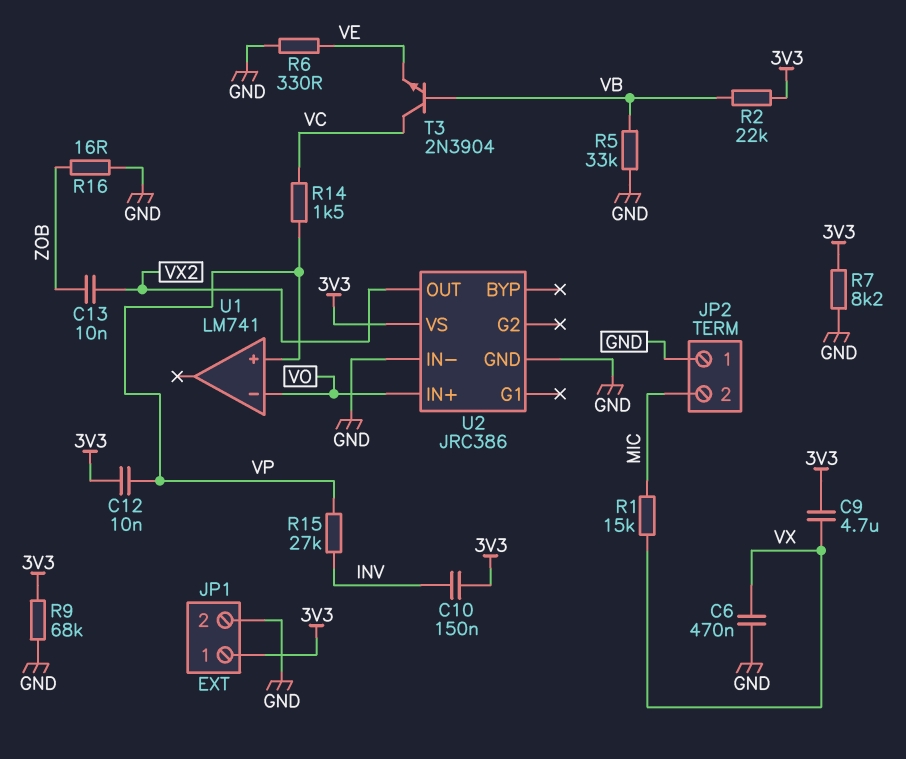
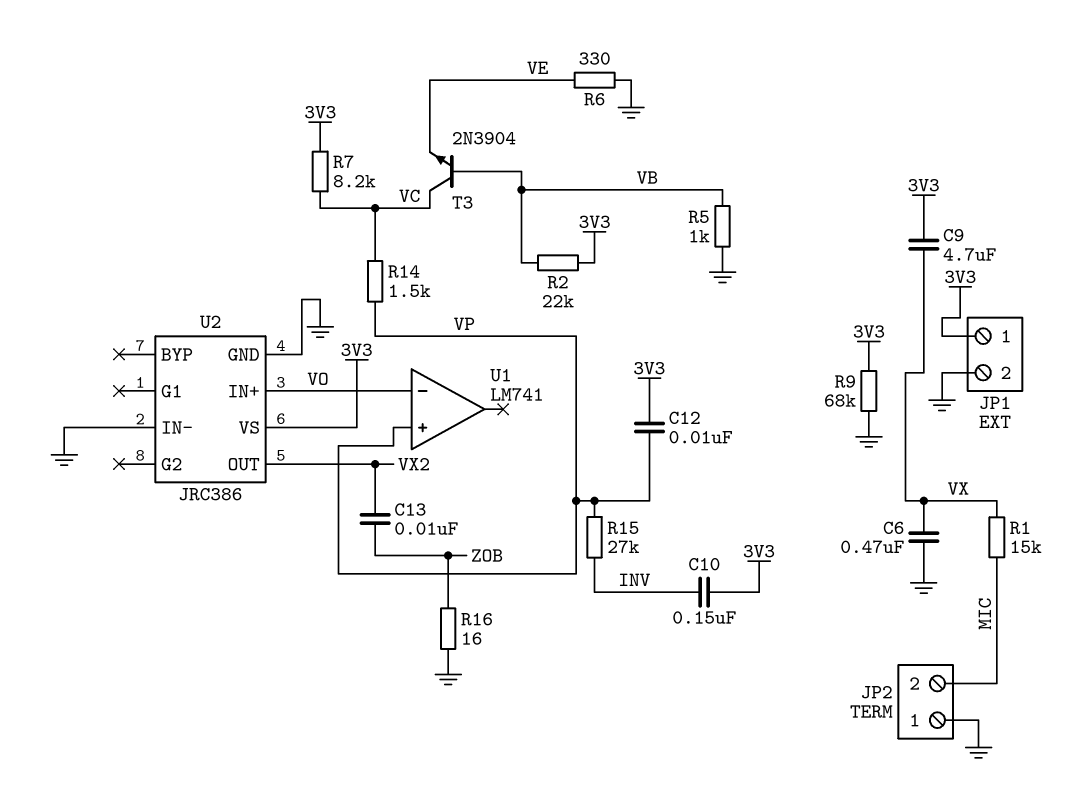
R5: 33k (GND, VB) -> 1k (GND, VB)
R7: 8.2k (3V3, GND) -> 8.2k (3V3, VC)

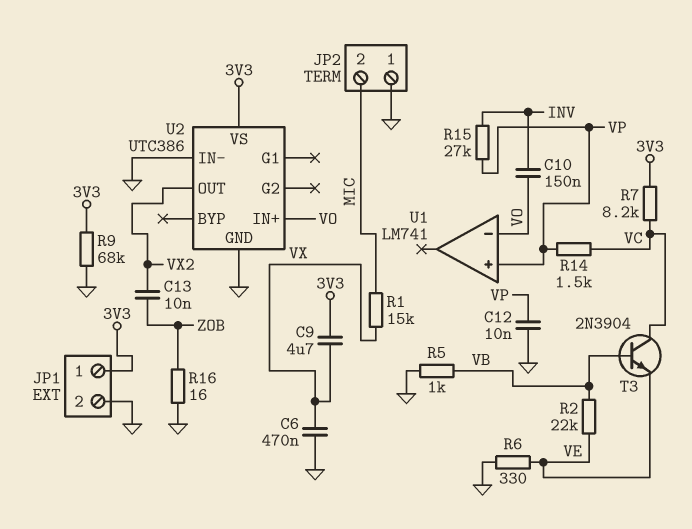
C10: 150nF (3V3, INV) -> 150nF (INV, VO)
C12: 10nF (3V3, VP) -> 10nF (GND, VP)
R2: 22k (3V3, VB) -> 22k (VB, VE)
U2: JRC386 -> UTC386

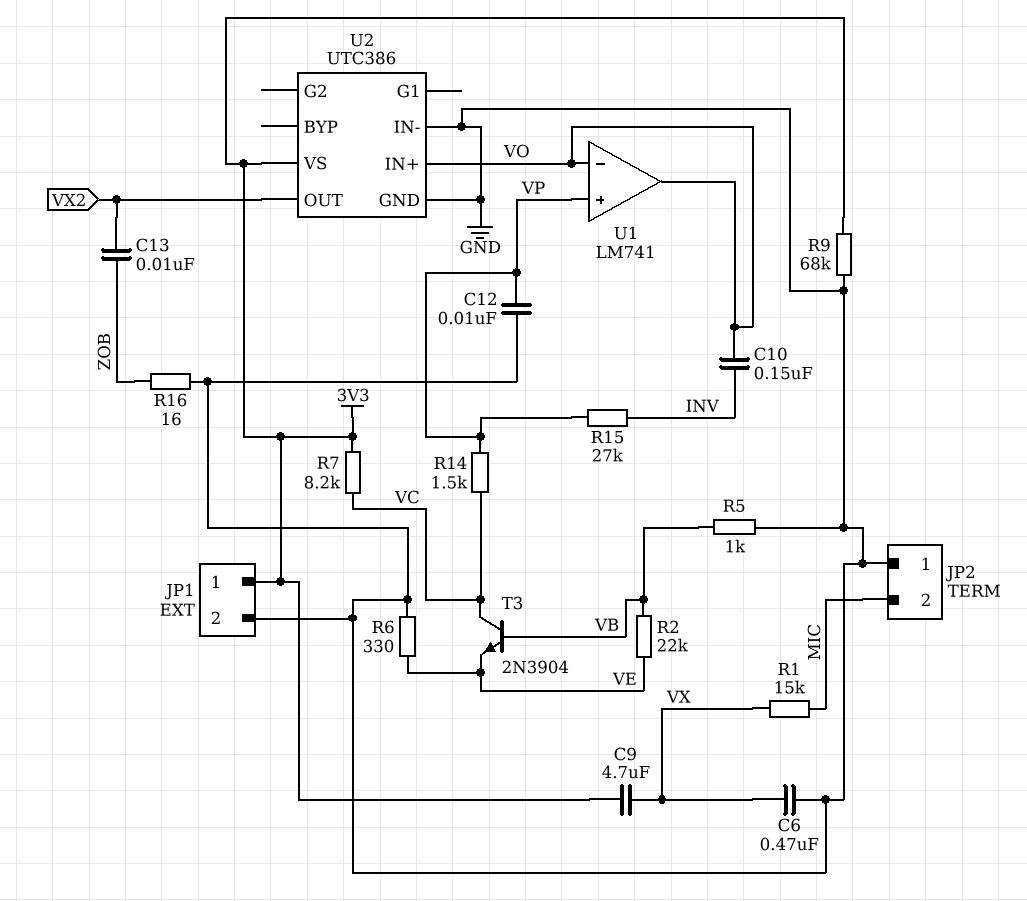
U1 pin out: none -> VO

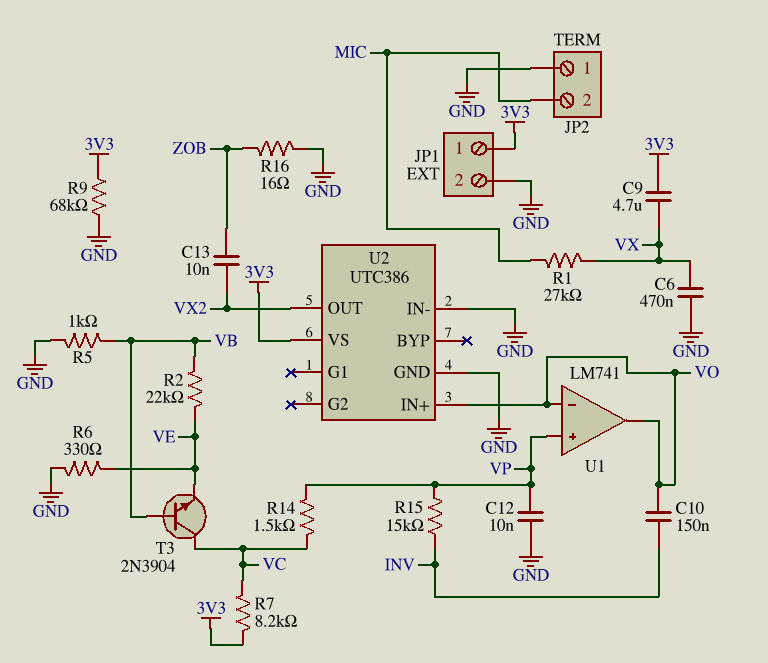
R1: 15k (MIC, VX) -> 27k (MIC, VX)
R15: 27k (INV, VP) -> 15k (INV, VP)

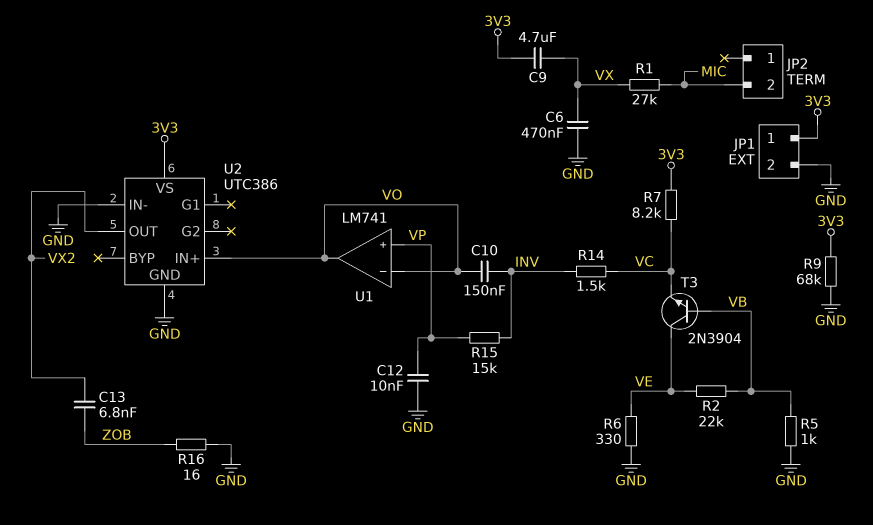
C13: 10nF (VX2, ZOB) -> 6.8nF (VX2, ZOB)
JP2 pin 1: GND -> none
R14: 1.5k (VC, VP) -> 1.5k (INV, VC)
T3: NPN 2N3904 (B VB, C VC, E VE) -> NPN 2N3904 (B VB, C VE, E VC)

